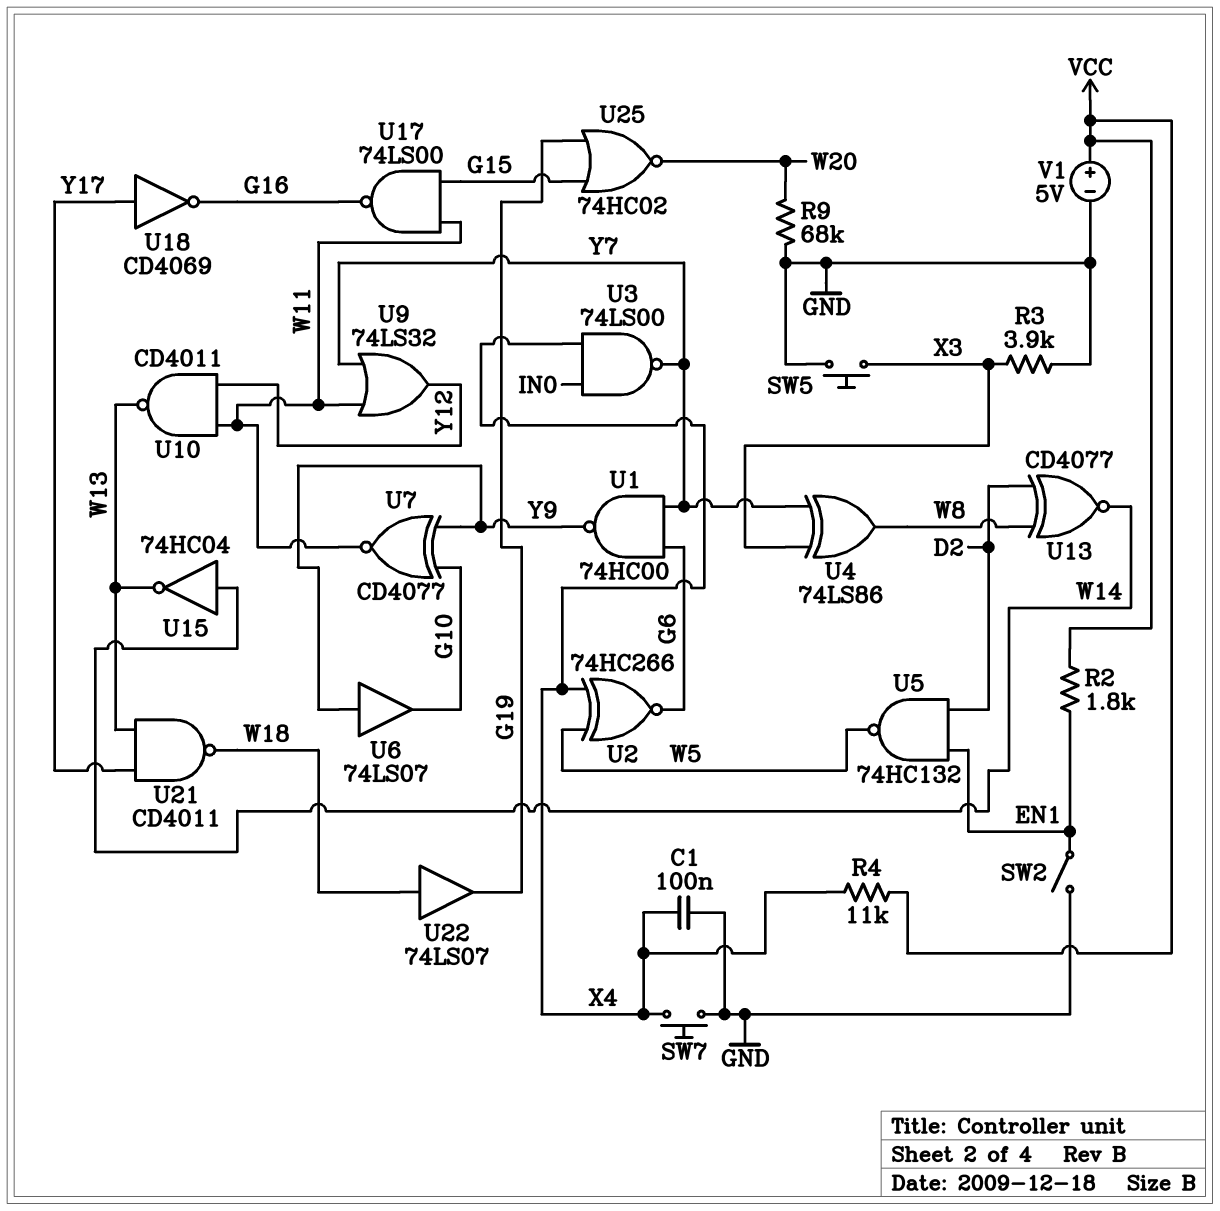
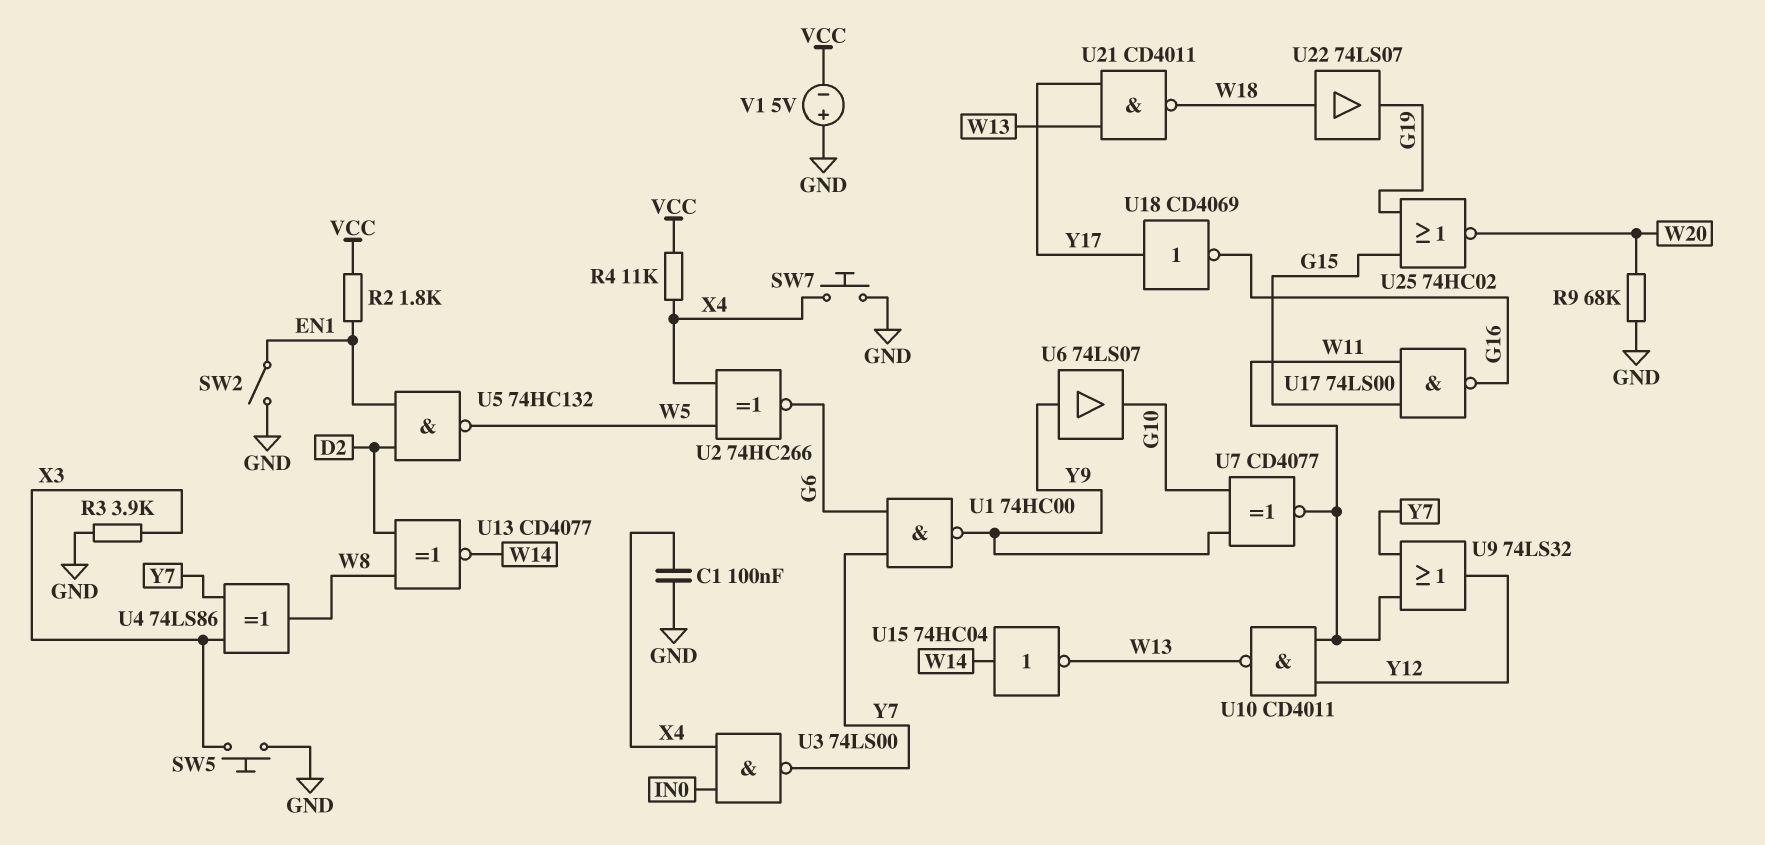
V1: 5V (plus VCC, minus GND) -> 5V (plus GND, minus VCC)

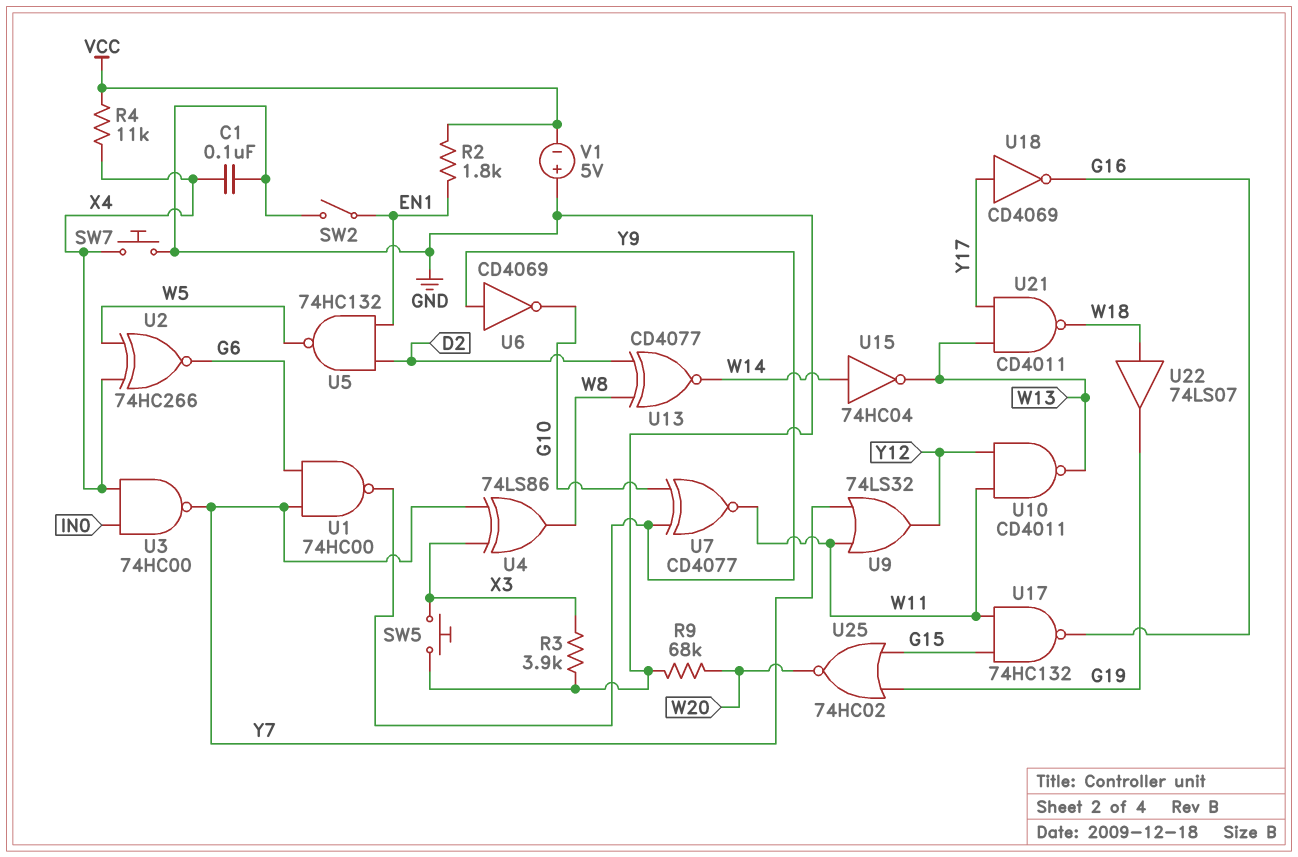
U3: NAND 74LS00 (in IN0, in X4, out Y7) -> NAND 74HC00 (in IN0, in X4, out Y7)
U6: buffer 74LS07 (in Y9, out G10) -> NOT CD4069 (in Y9, out G10)
U17: NAND 74LS00 (in G15, in W11, out G16) -> NAND 74HC132 (in G15, in W11, out G16)

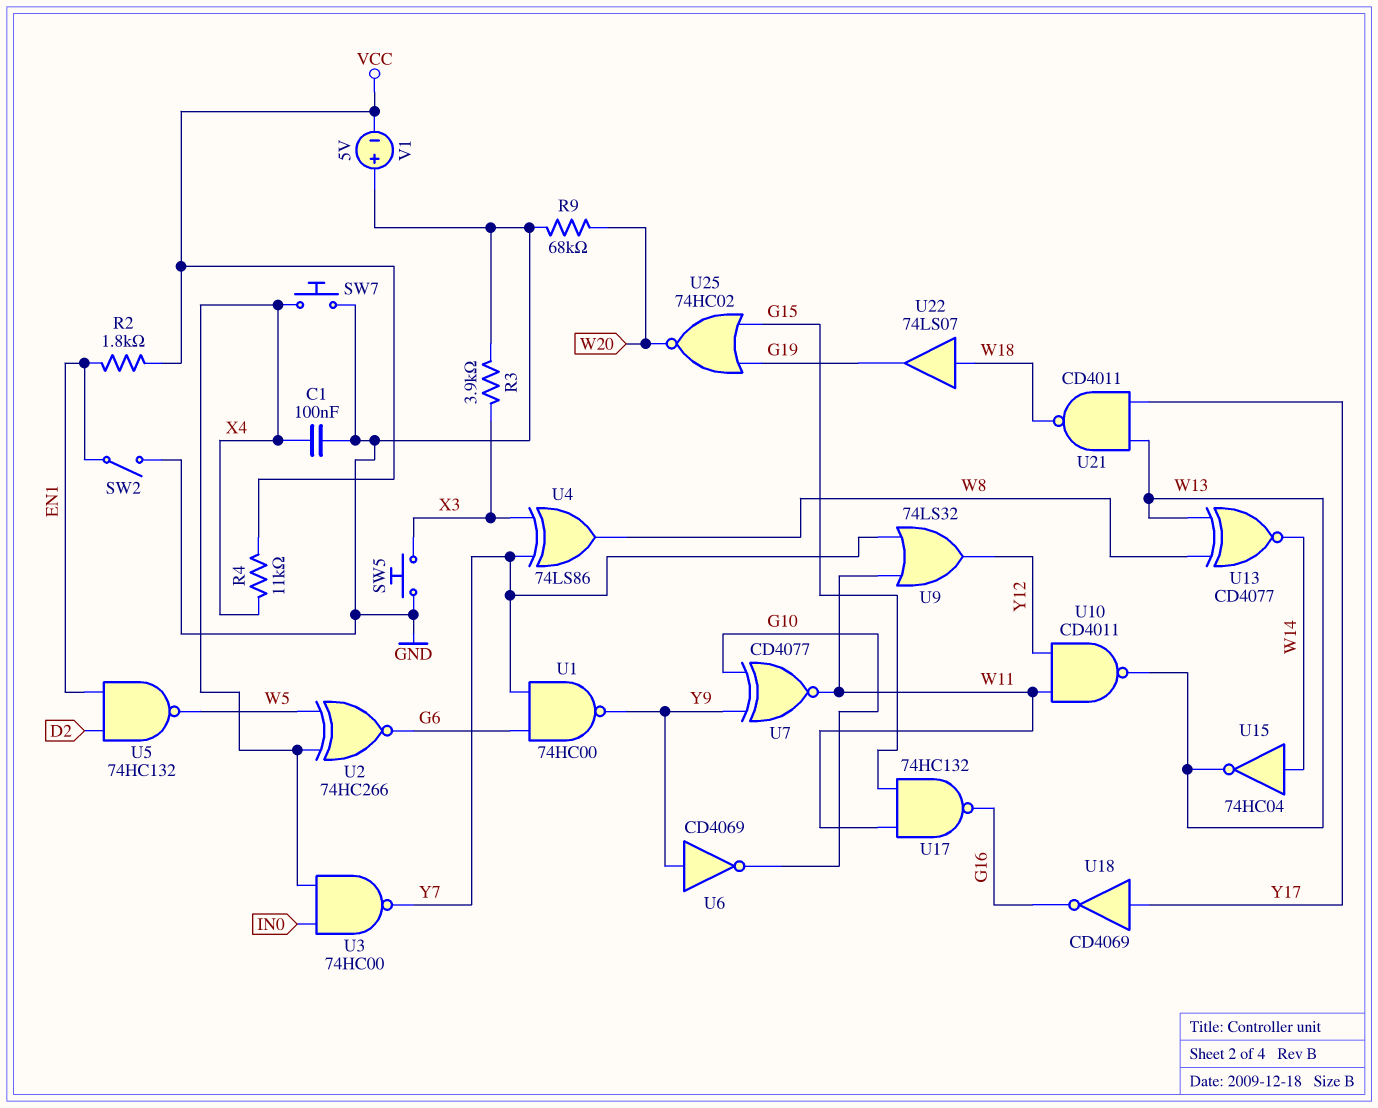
U13: XNOR CD4077 (in D2, in W8, out W14) -> XNOR CD4077 (in W8, in W13, out W14)

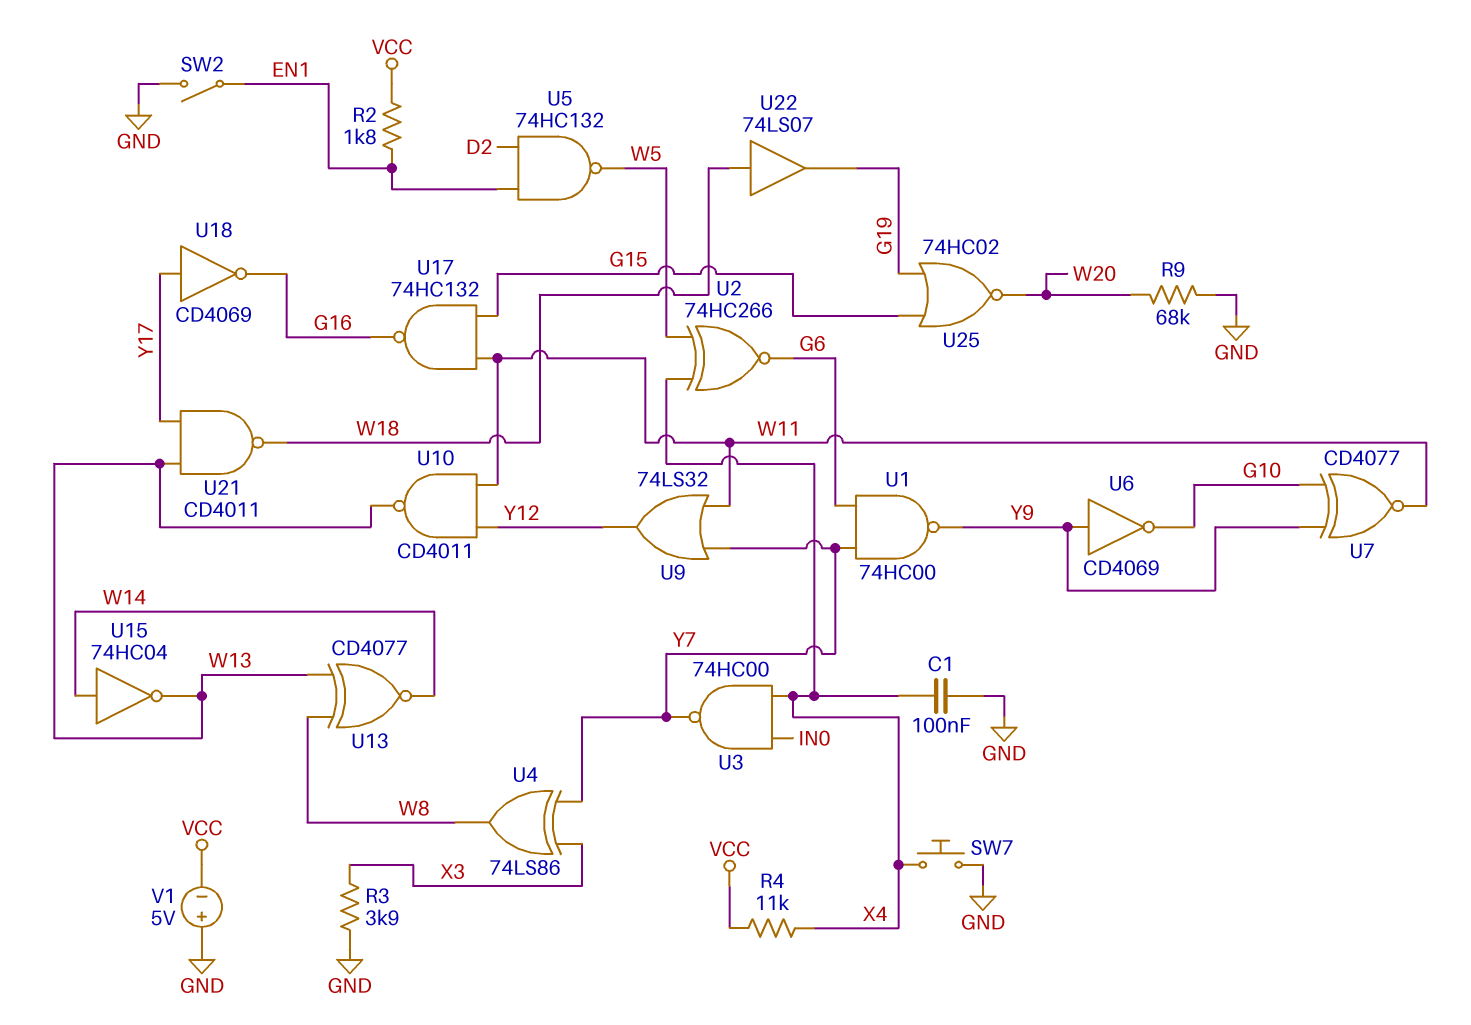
SW5: button (GND, X3) -> none

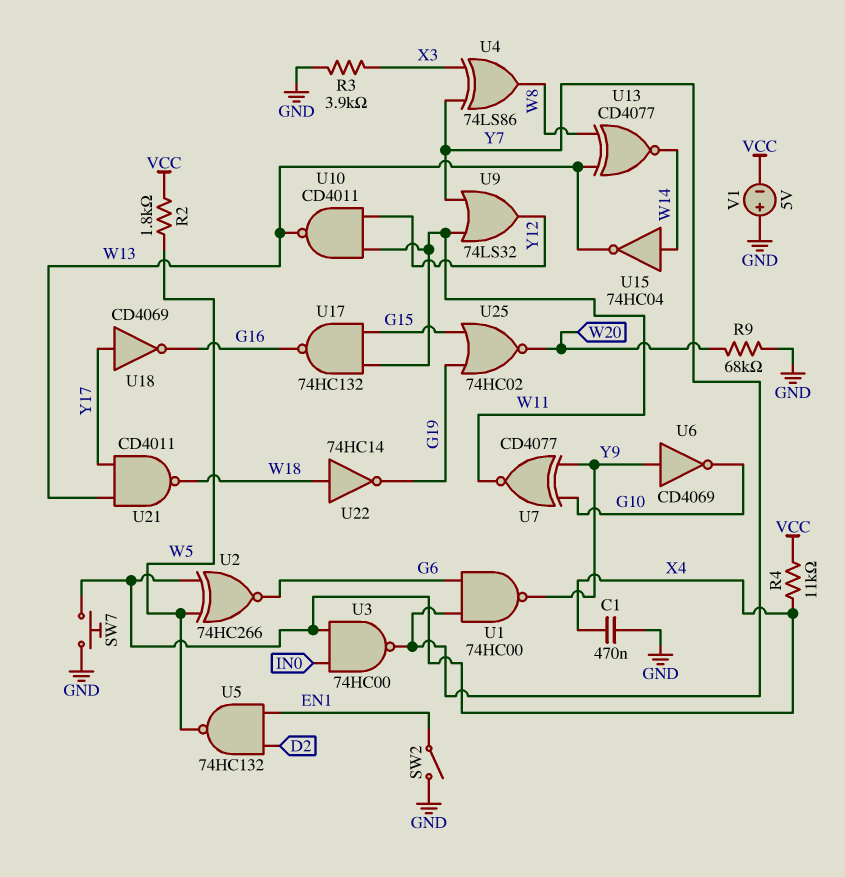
C1: 100nF (GND, X4) -> 470nF (GND, X4)
R2: 1.8k (EN1, VCC) -> 1.8k (VCC, W5)
U22: buffer 74LS07 (in W18, out G19) -> NOT 74HC14 (in W18, out G19)

